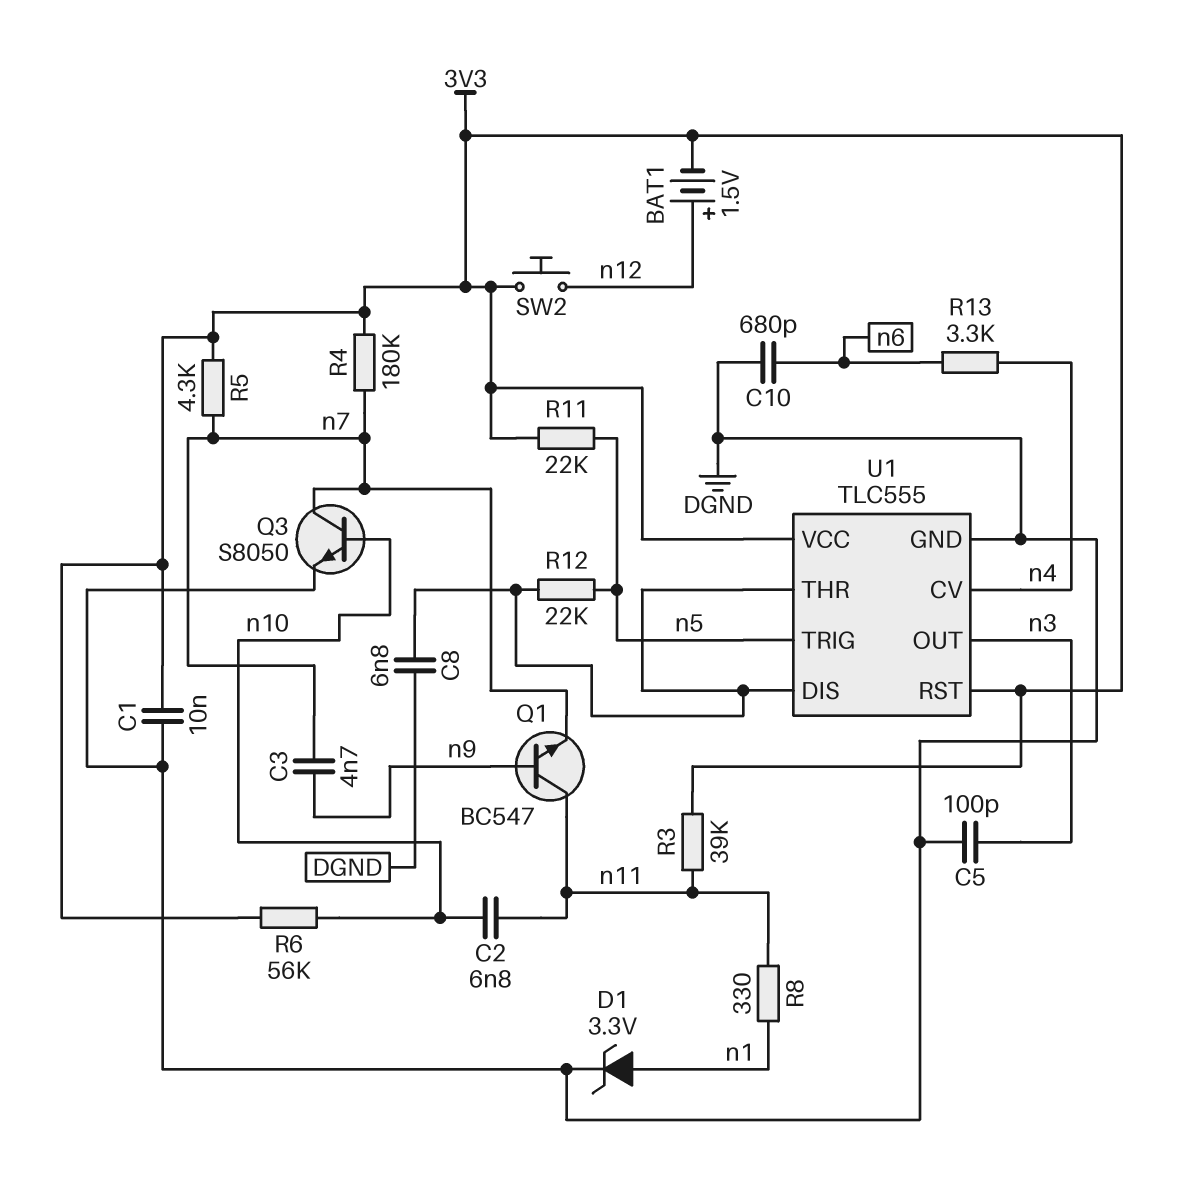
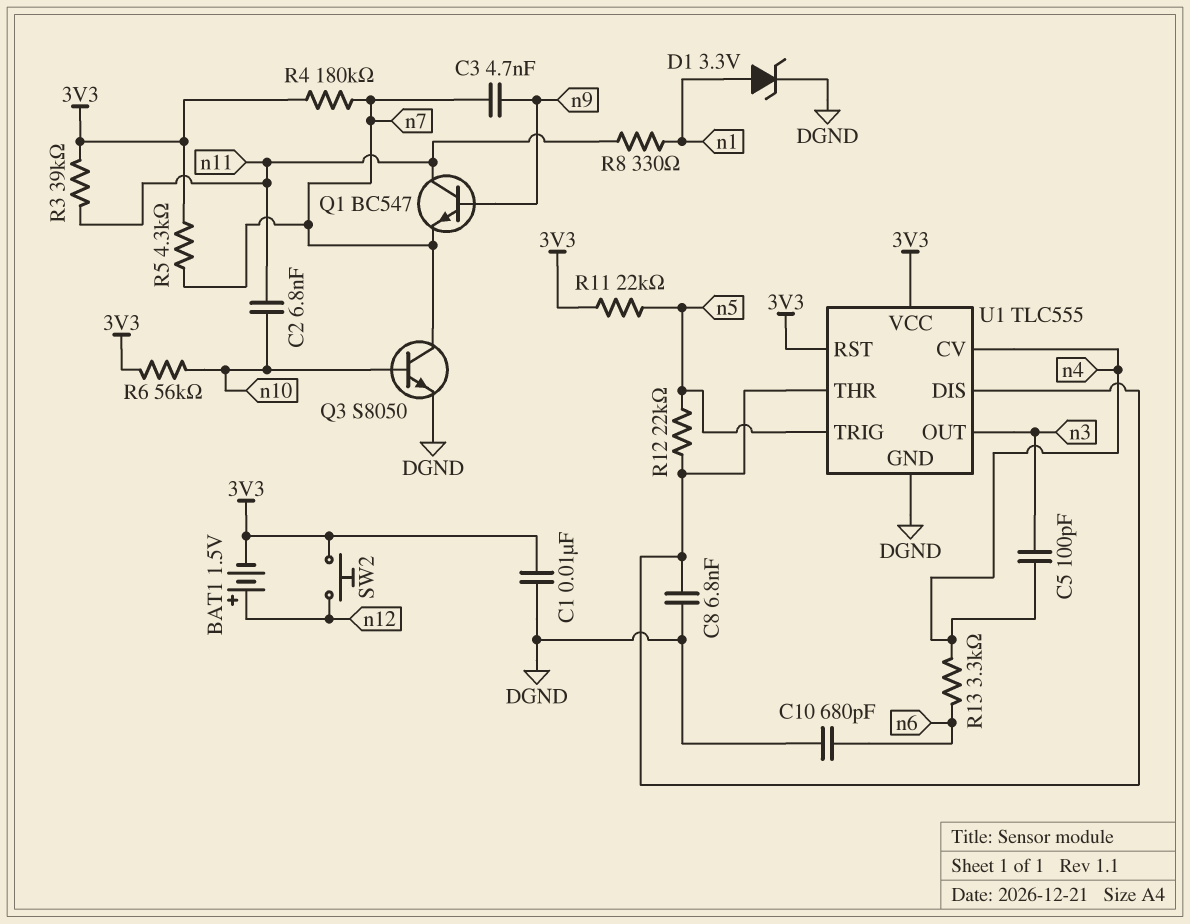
C5: 100pF (DGND, n3) -> 100pF (n3, n4)

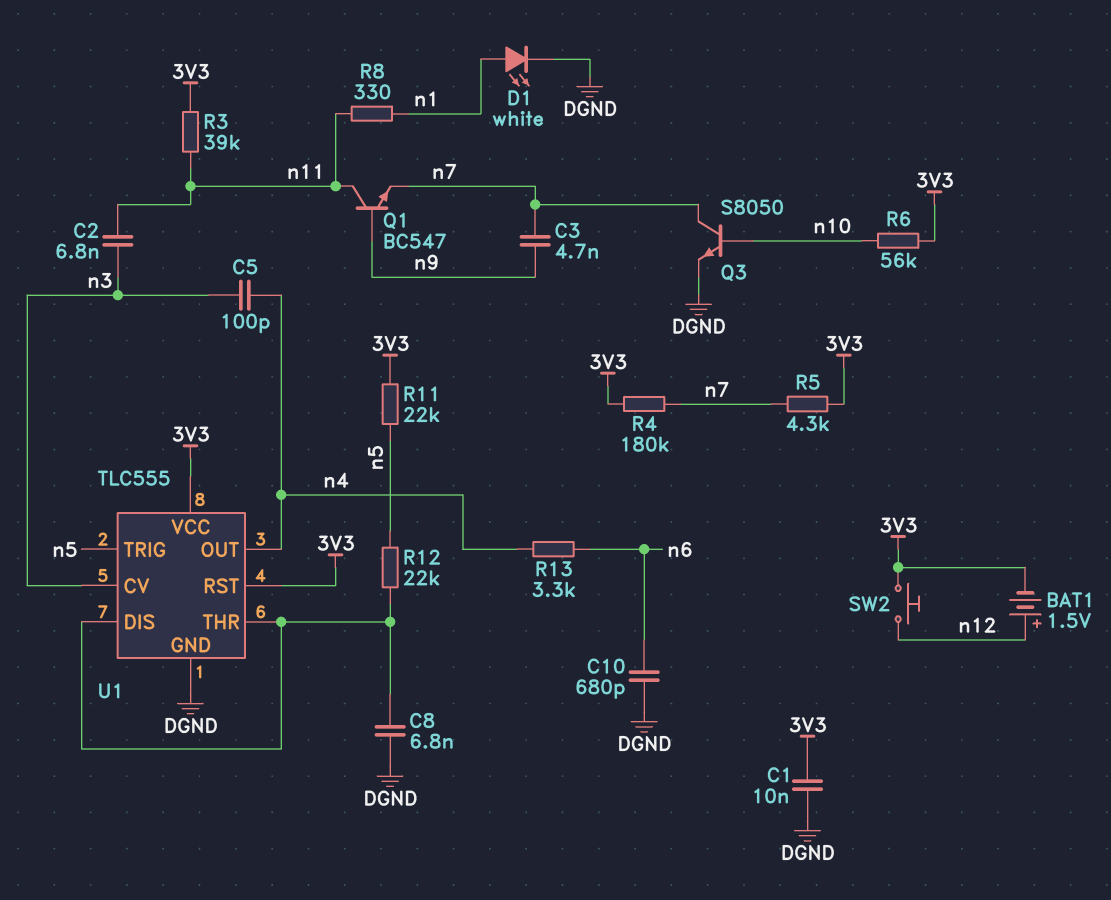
C2: 6.8nF (n10, n11) -> 6.8nF (n3, n11)
D1: zener 3.3V (A n1, K DGND) -> LED white (A n1, K DGND)
U1 pin CV: n4 -> n3
U1 pin OUT: n3 -> n4

